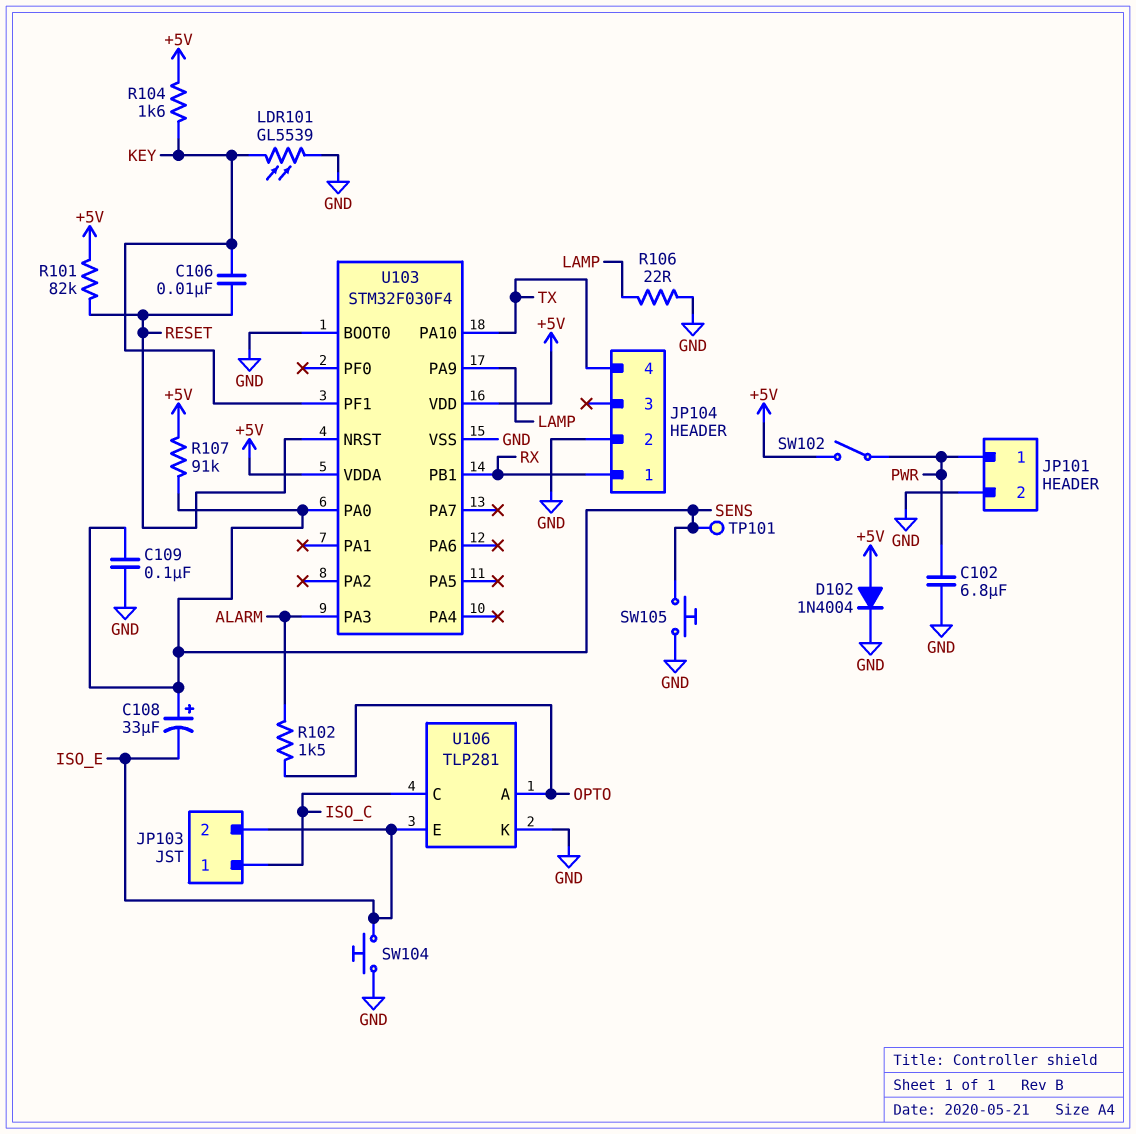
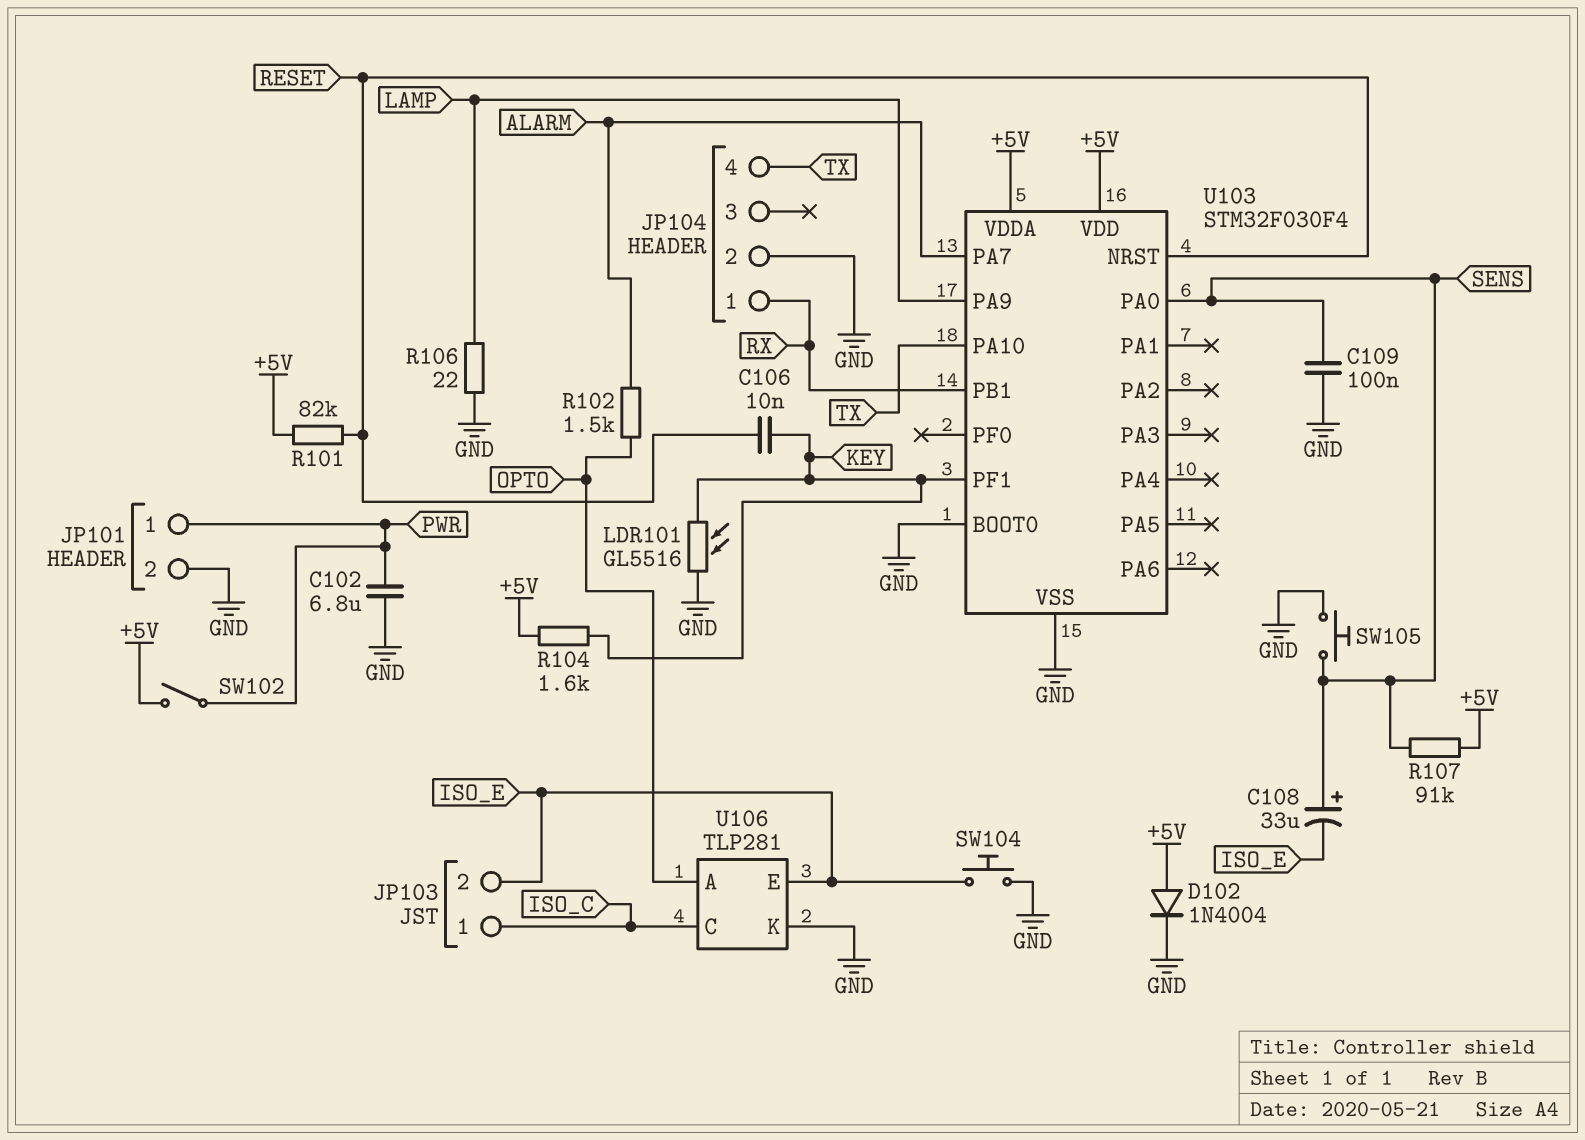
LDR101: GL5539 (GND, KEY) -> GL5516 (GND, KEY)
TP101: test point (SENS) -> none
U103 pin PA3: ALARM -> none
U103 pin PA7: none -> ALARM

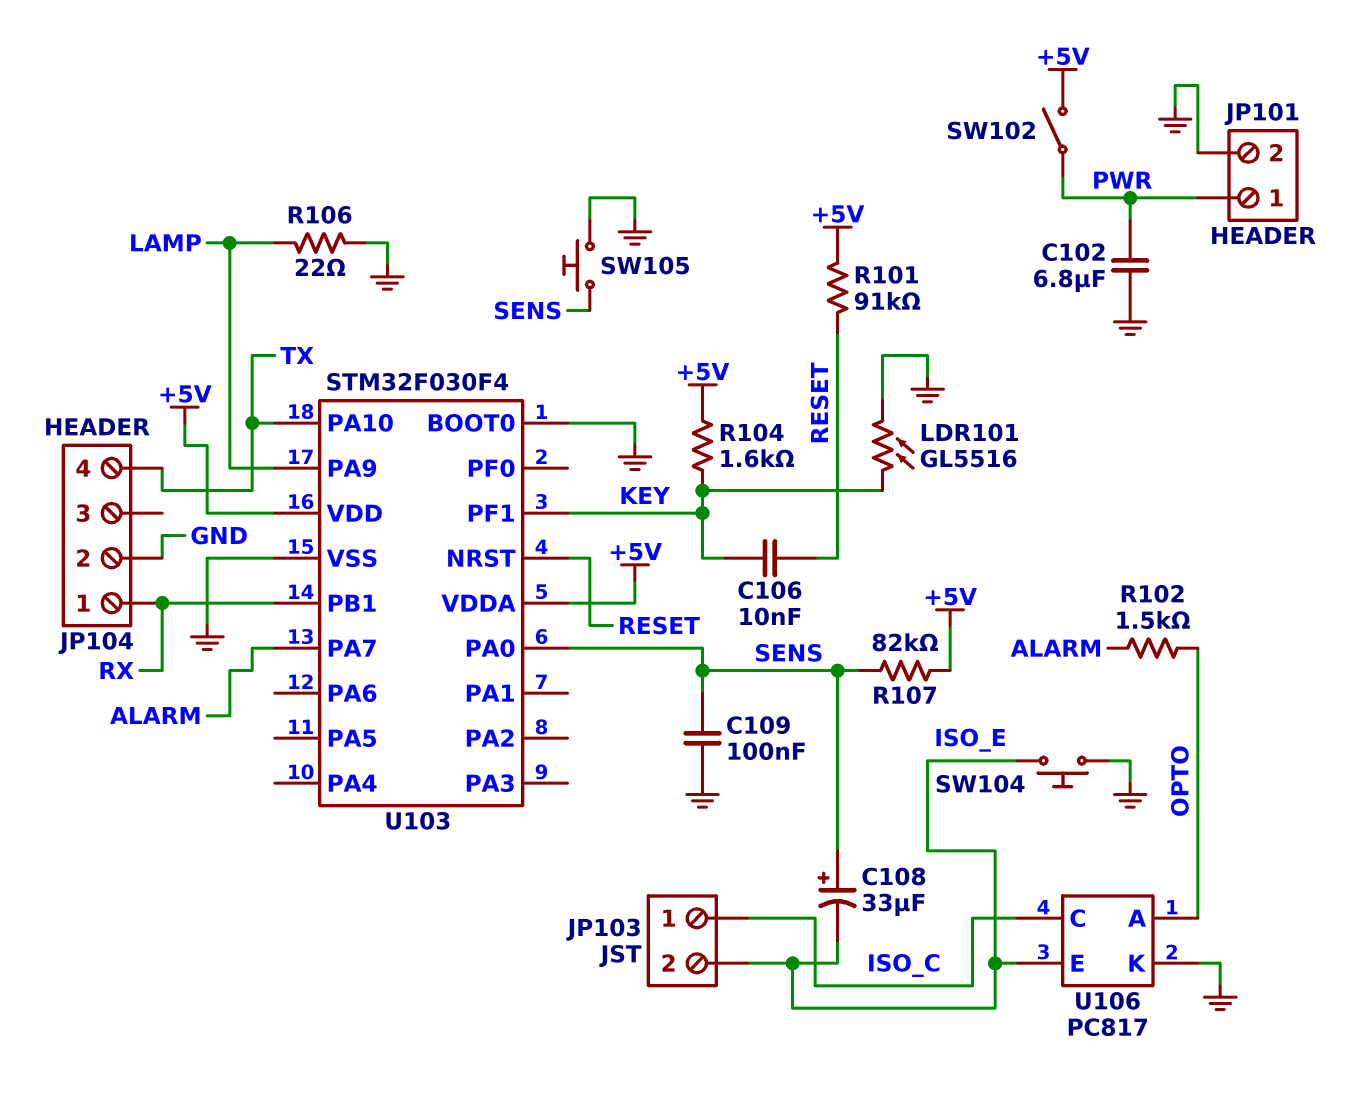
D102: diode 1N4004 (A +5V, K GND) -> none
R101: 82k (+5V, RESET) -> 91k (+5V, RESET)
R107: 91k (+5V, SENS) -> 82k (+5V, SENS)
U106: TLP281 -> PC817

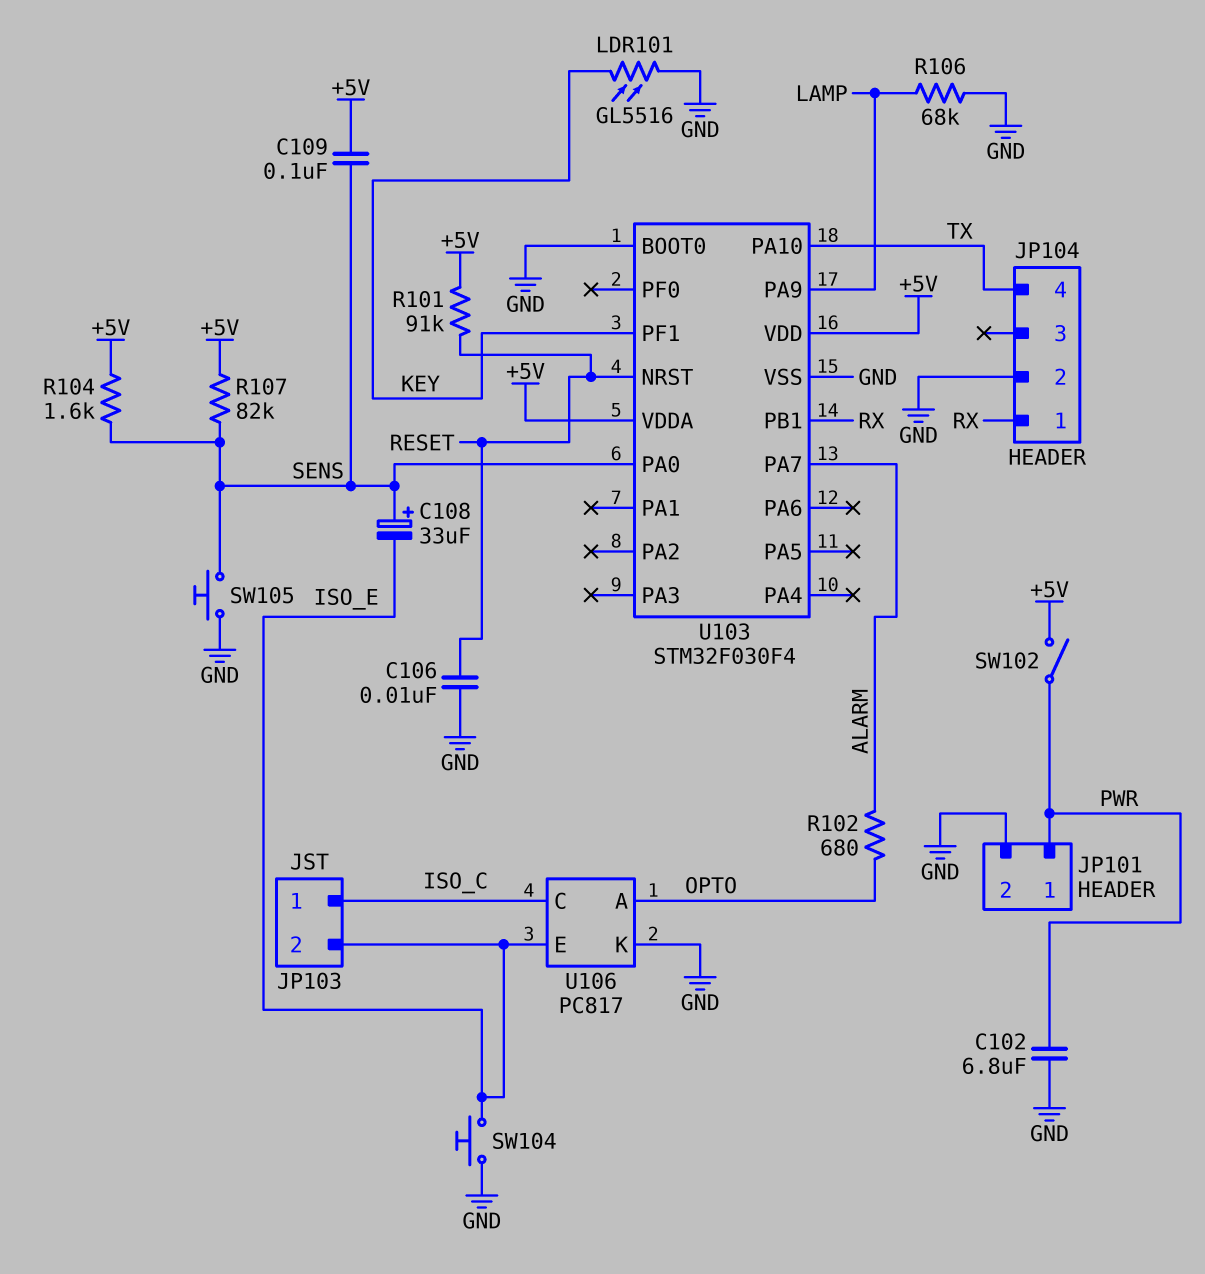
C106: 10nF (KEY, RESET) -> 10nF (GND, RESET)
C109: 100nF (GND, SENS) -> 100nF (+5V, SENS)
R102: 1.5k (ALARM, OPTO) -> 680 (ALARM, OPTO)
R104: 1.6k (+5V, KEY) -> 1.6k (+5V, SENS)
R106: 22 (GND, LAMP) -> 68k (GND, LAMP)

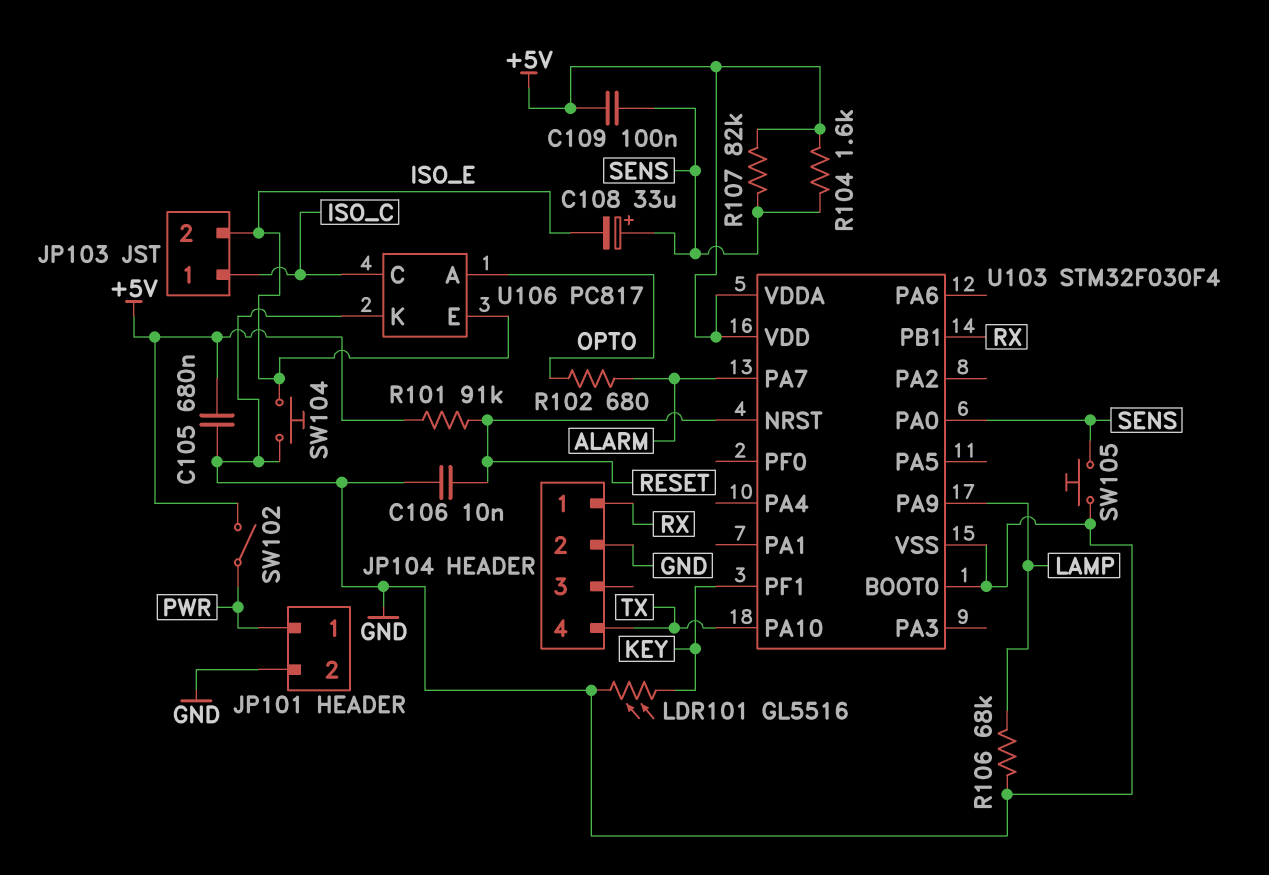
C102: 6.8uF (GND, PWR) -> none
C105: none -> 680nF (+5V, GND)

